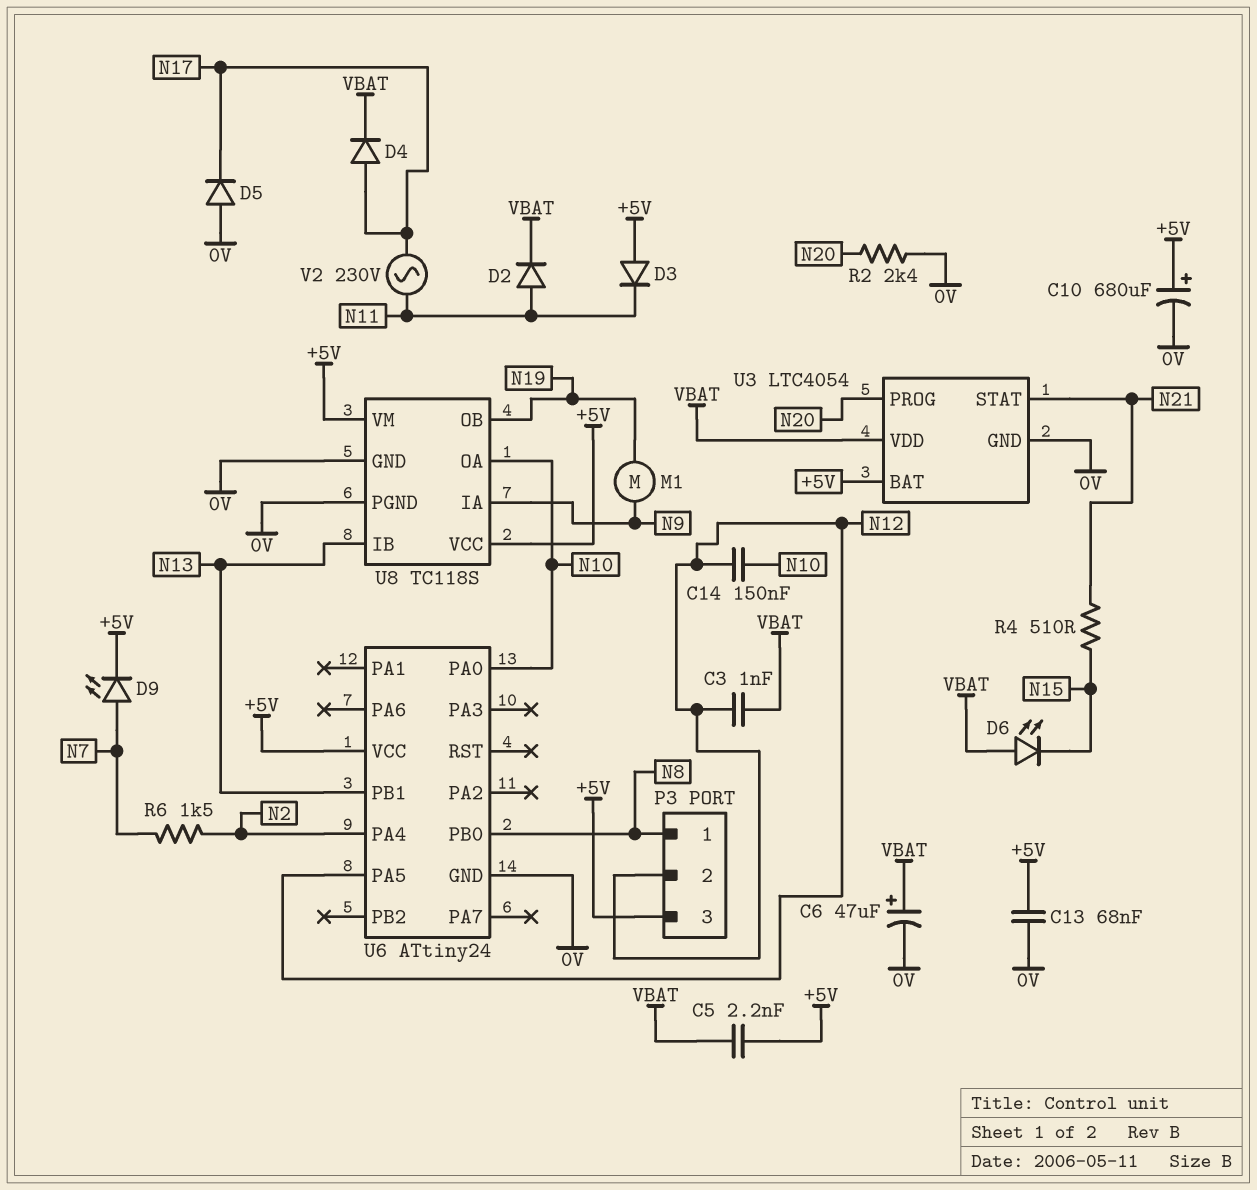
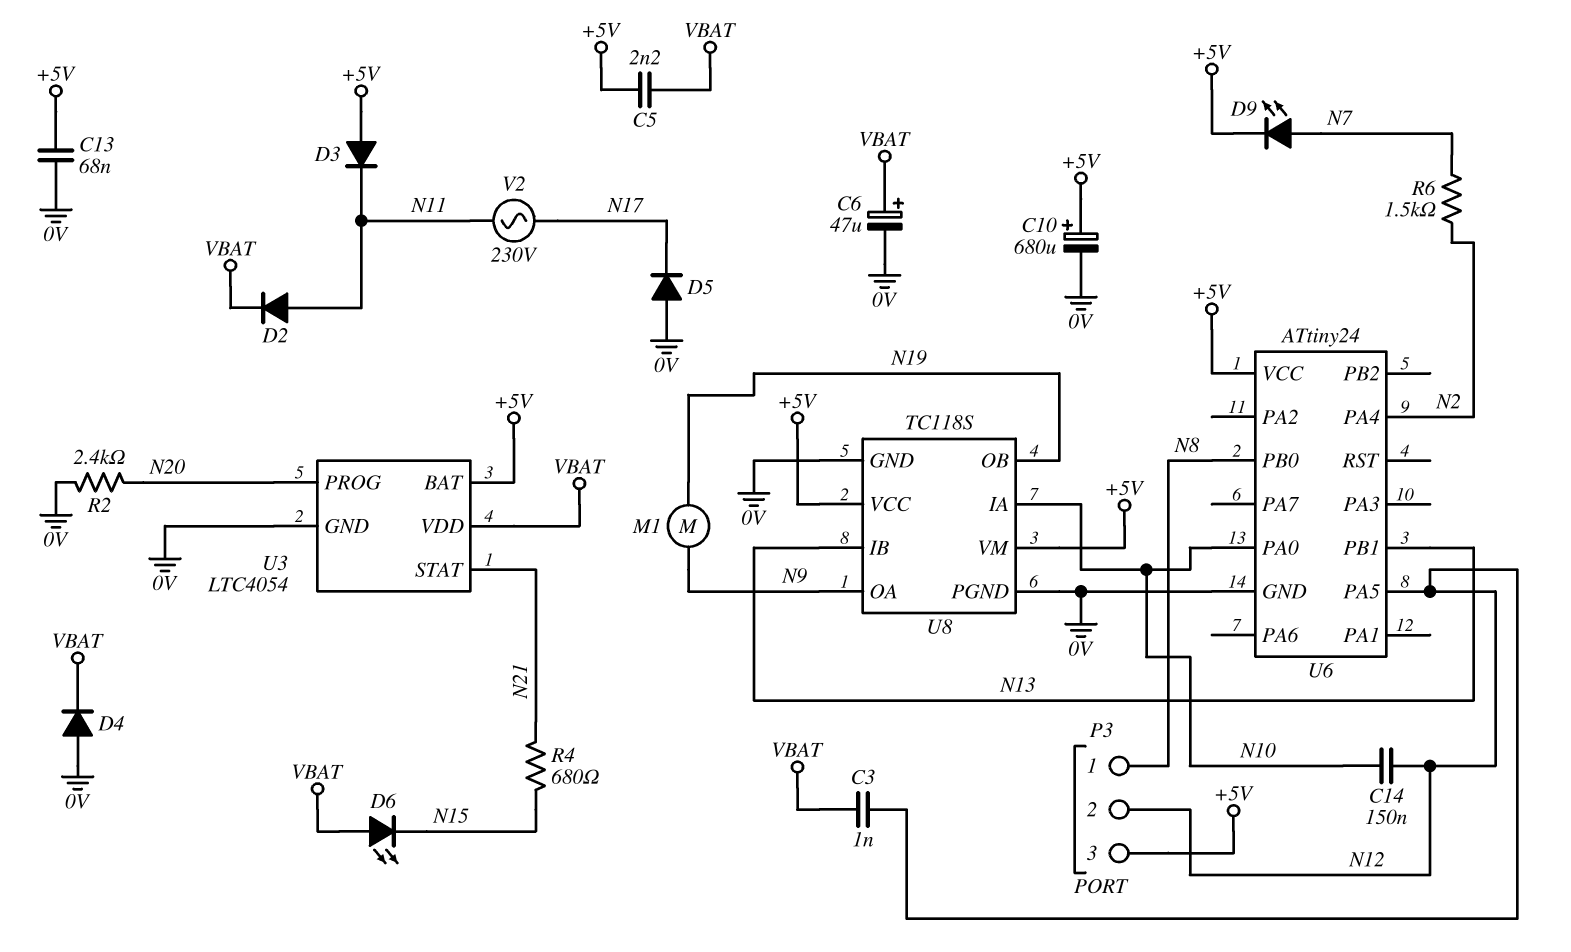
D4: diode (A N17, K VBAT) -> diode (A 0V, K VBAT)
R4: 510 (N15, N21) -> 680 (N15, N21)
U8 pin IA: N9 -> N10
U8 pin OA: N10 -> N9

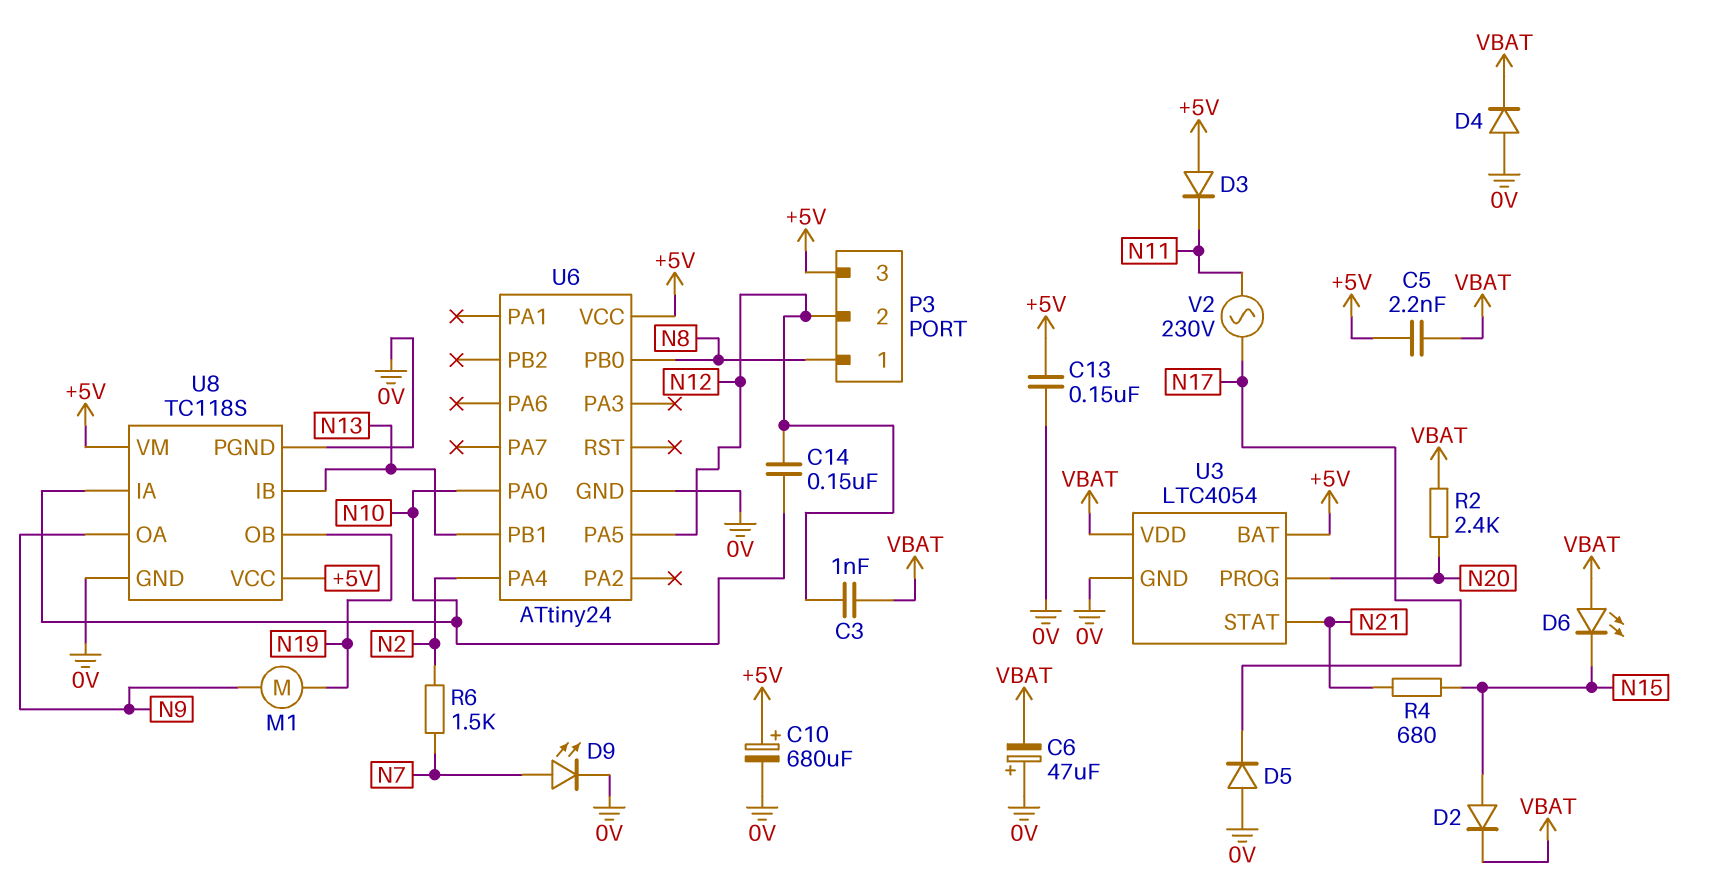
C6: 47uF (plus VBAT, minus 0V) -> 47uF (plus 0V, minus VBAT)
C13: 68nF (+5V, 0V) -> 150nF (+5V, 0V)
D2: diode (A N11, K VBAT) -> diode (A N15, K VBAT)
D9: LED (A N7, K +5V) -> LED (A N7, K 0V)
R2: 2.4k (0V, N20) -> 2.4k (N20, VBAT)

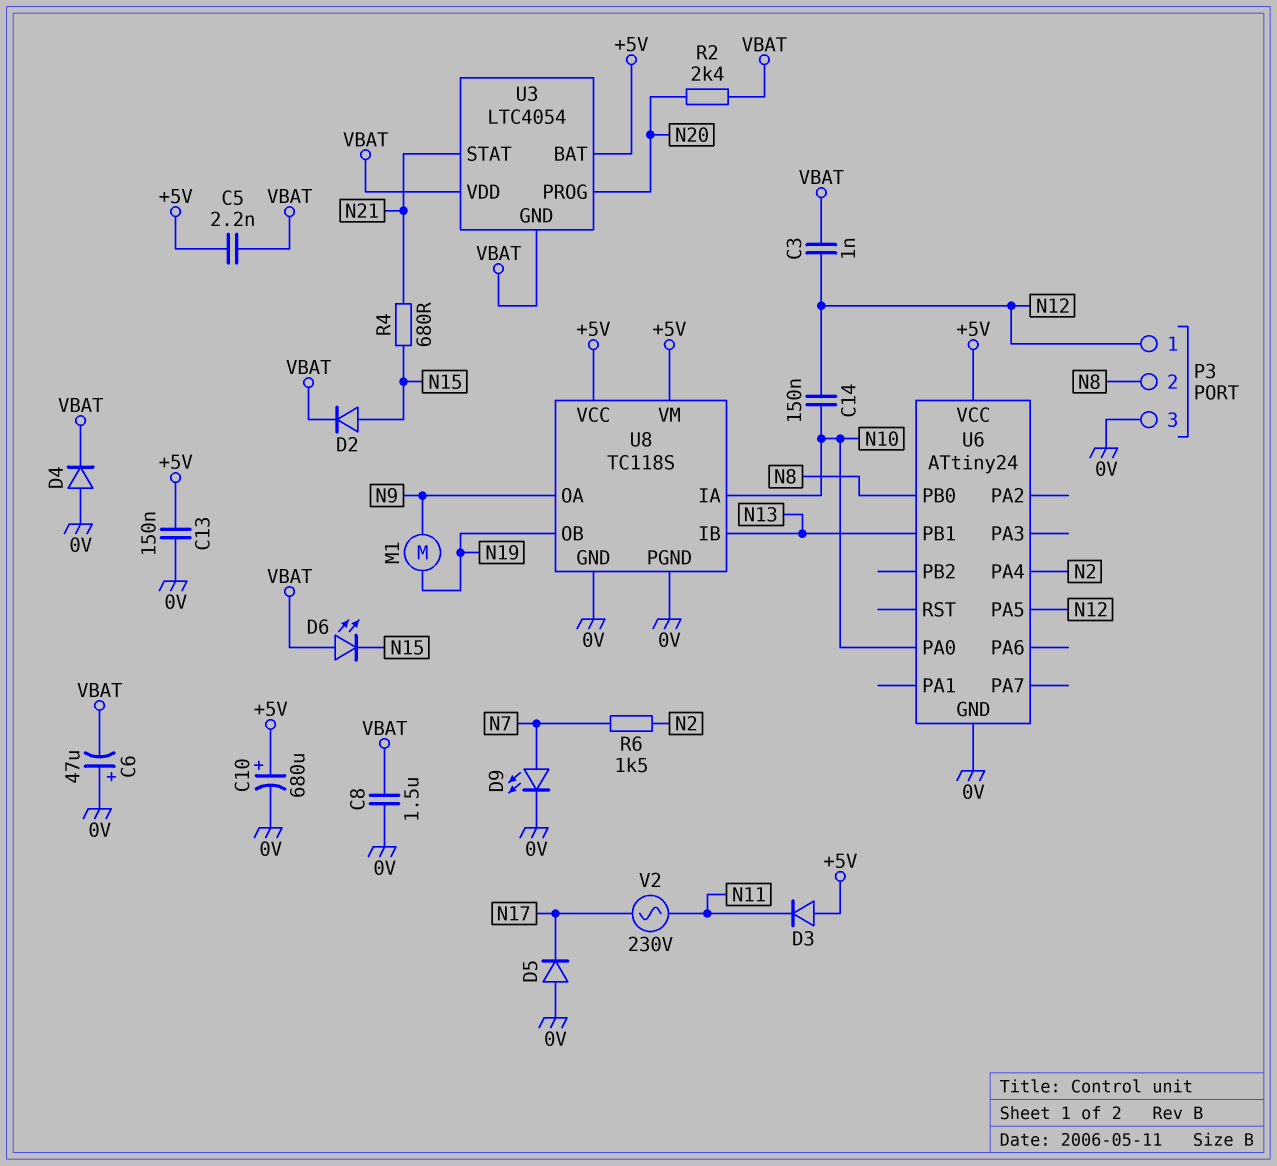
C8: none -> 1.5uF (0V, VBAT)
P3 pin 1: N8 -> N12
P3 pin 2: N12 -> N8
P3 pin 3: +5V -> 0V
U3 pin GND: 0V -> VBAT

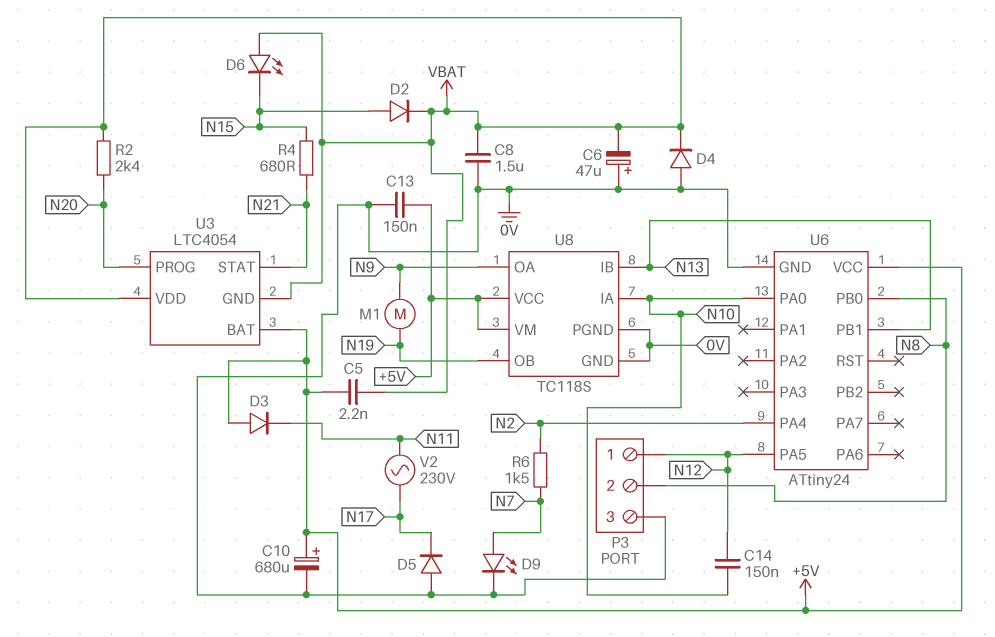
C3: 1nF (N12, VBAT) -> none

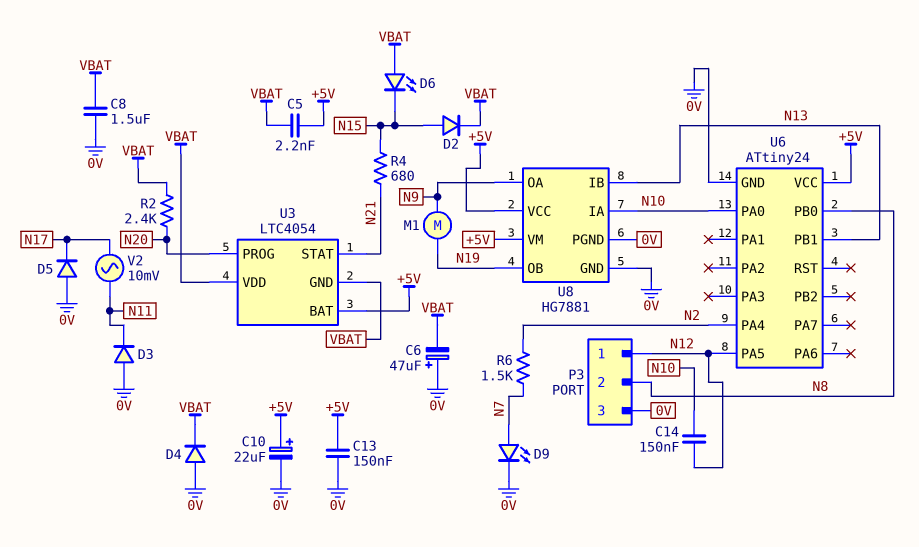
C10: 680uF (plus +5V, minus 0V) -> 22uF (plus +5V, minus 0V)
D3: diode (A +5V, K N11) -> diode (A 0V, K N11)
U8: TC118S -> HG7881
V2: AC 230V (N11, N17) -> AC 10mV (N11, N17)

